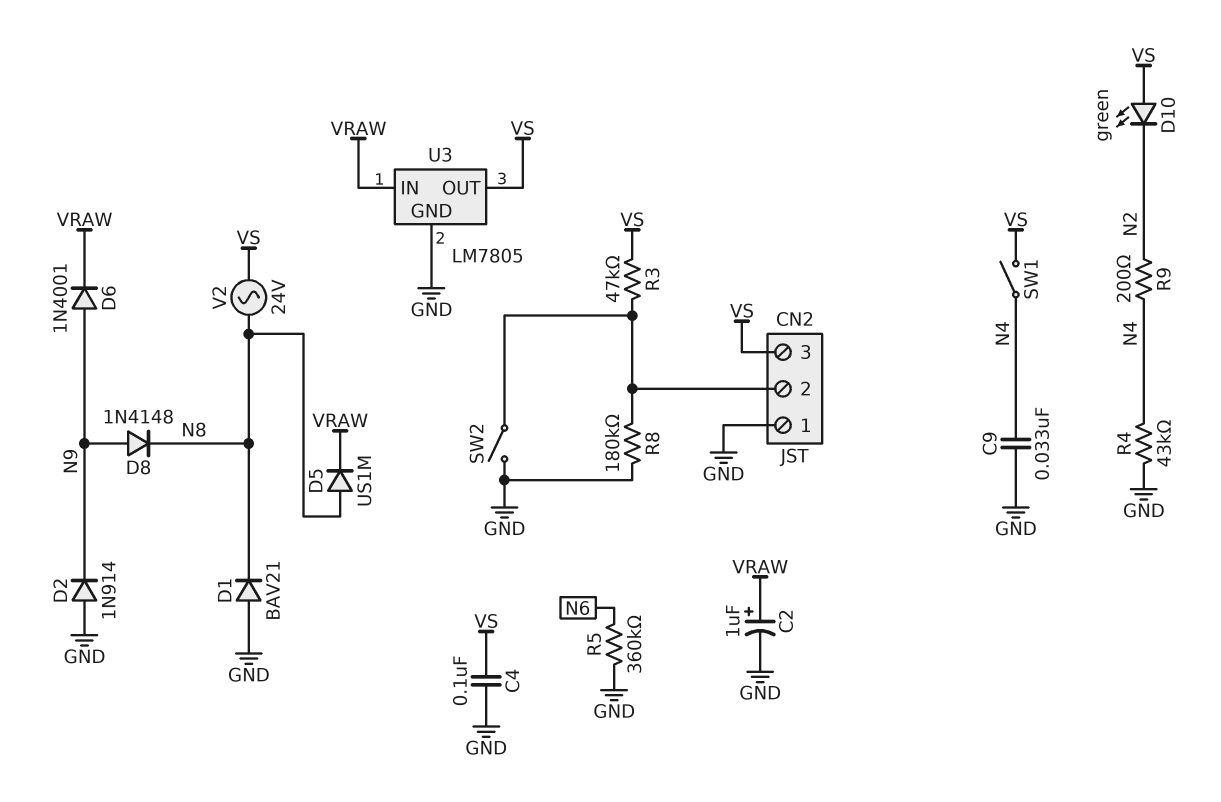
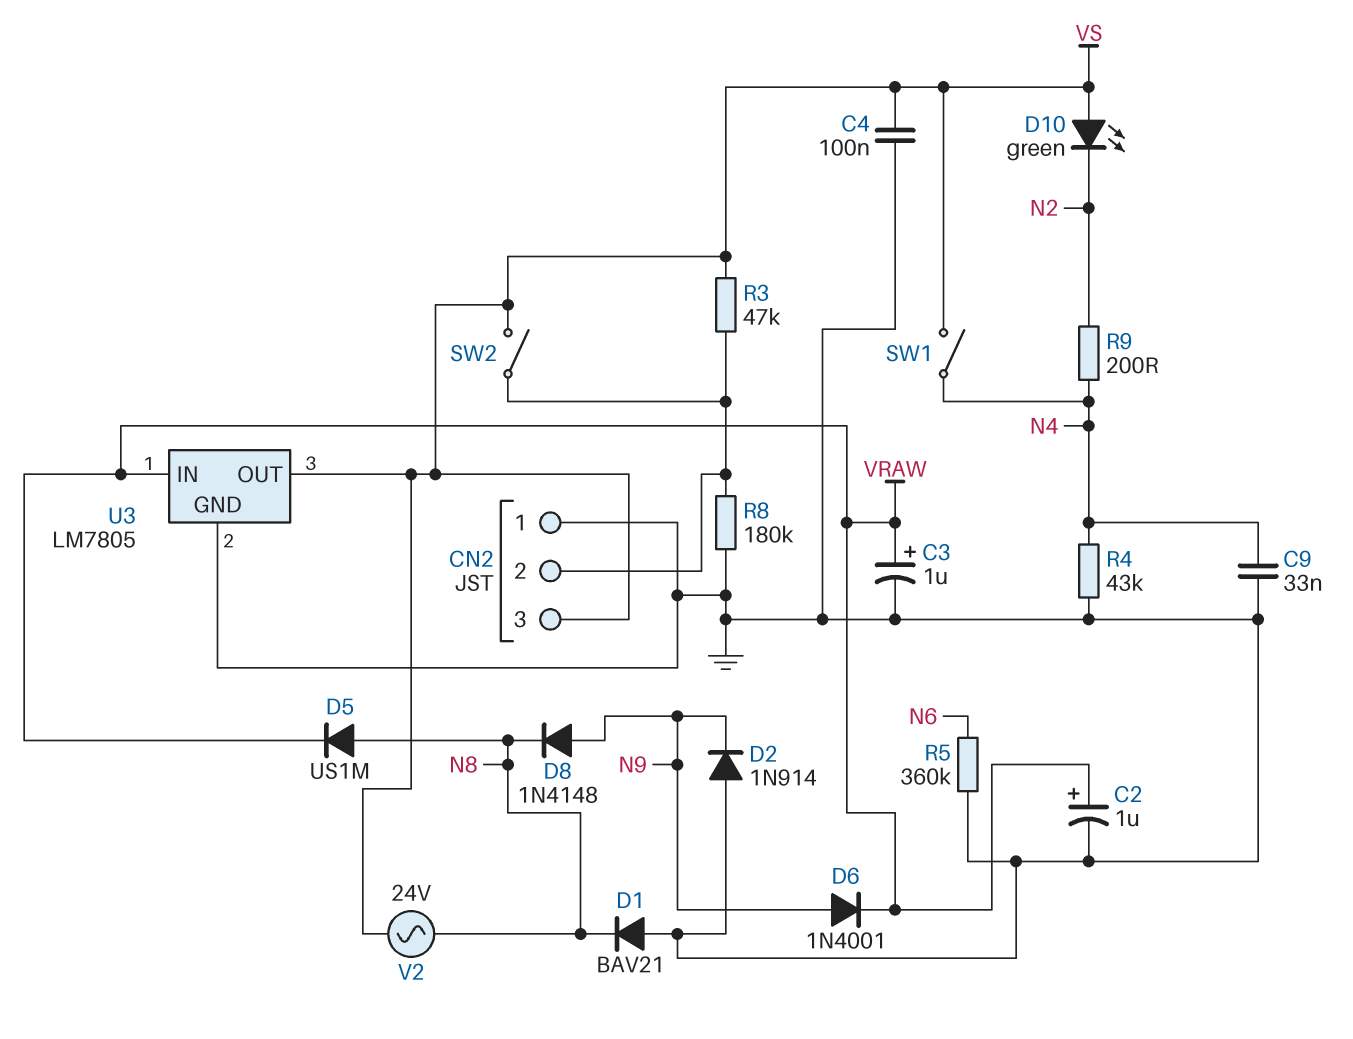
C3: none -> 1uF (plus VRAW, minus GND)
SW2: switch (CN2/2, GND) -> switch (CN2/2, VS)

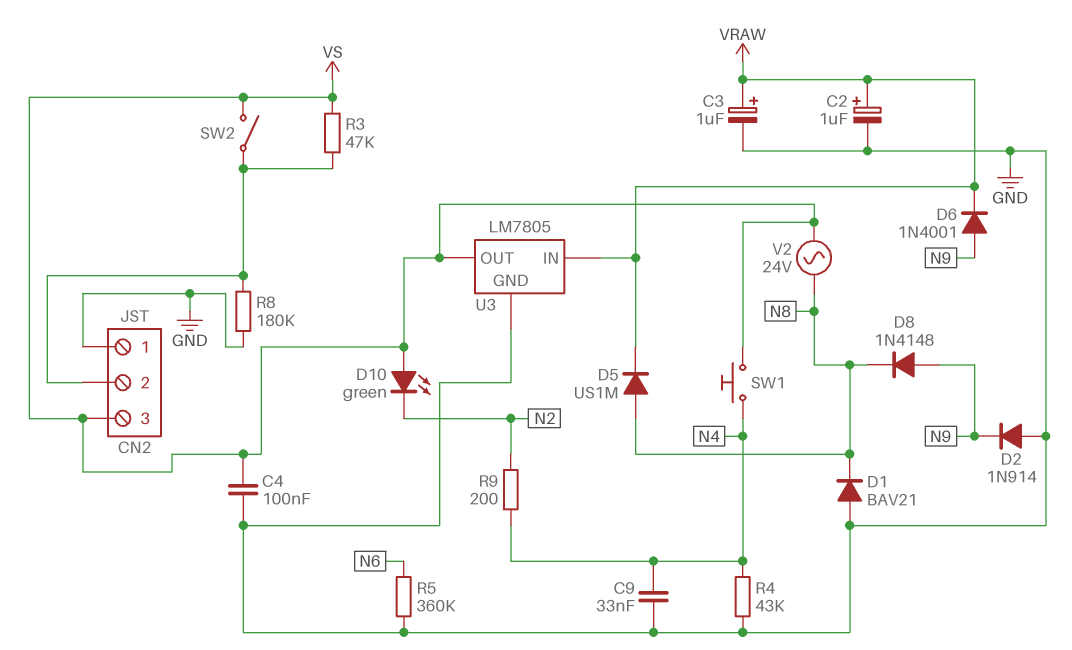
SW1: switch (N4, VS) -> button (N4, VS)

